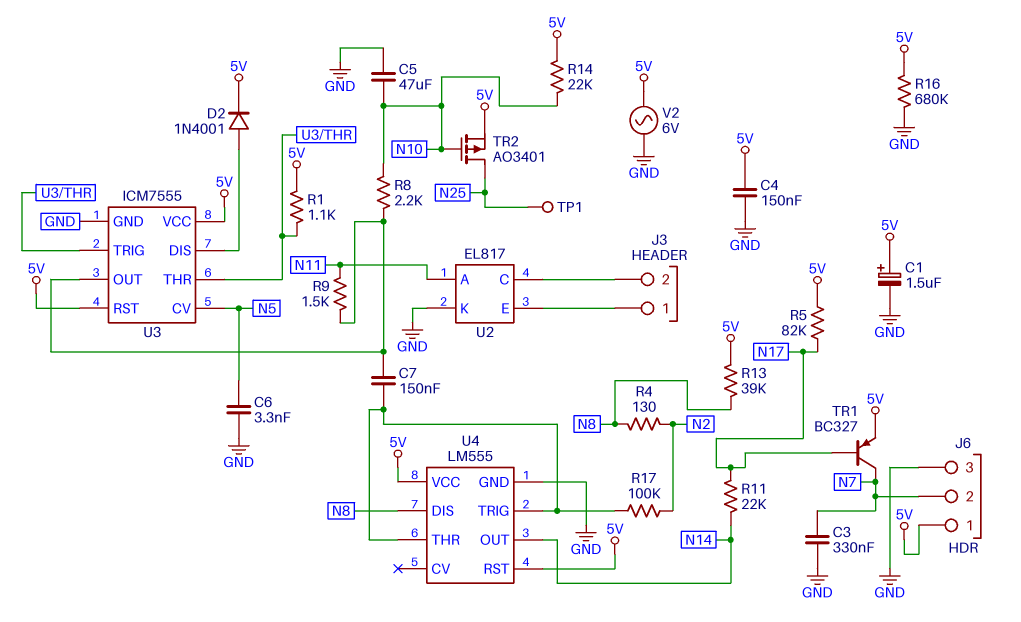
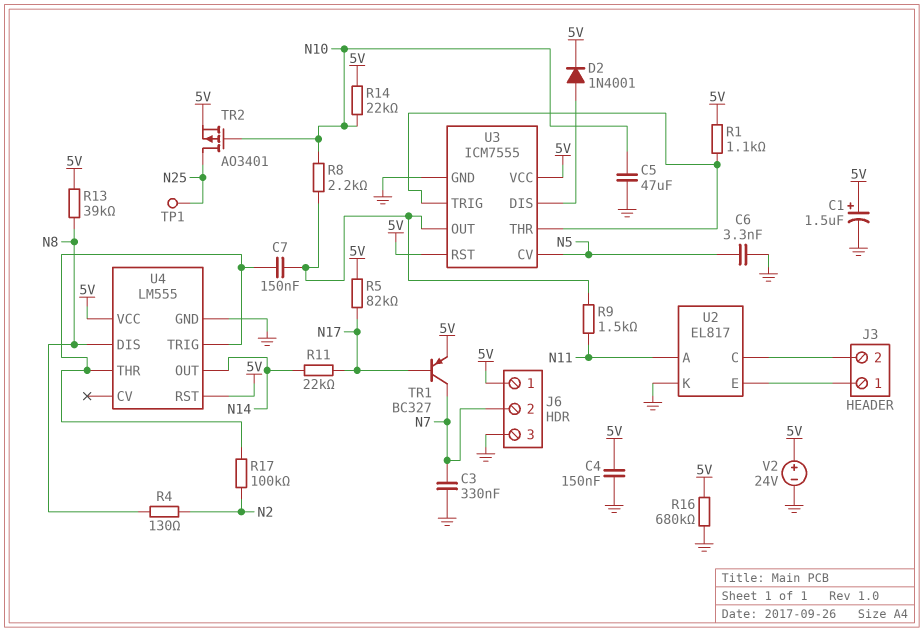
V2: AC 6V (5V, GND) -> 24V (plus 5V, minus GND)

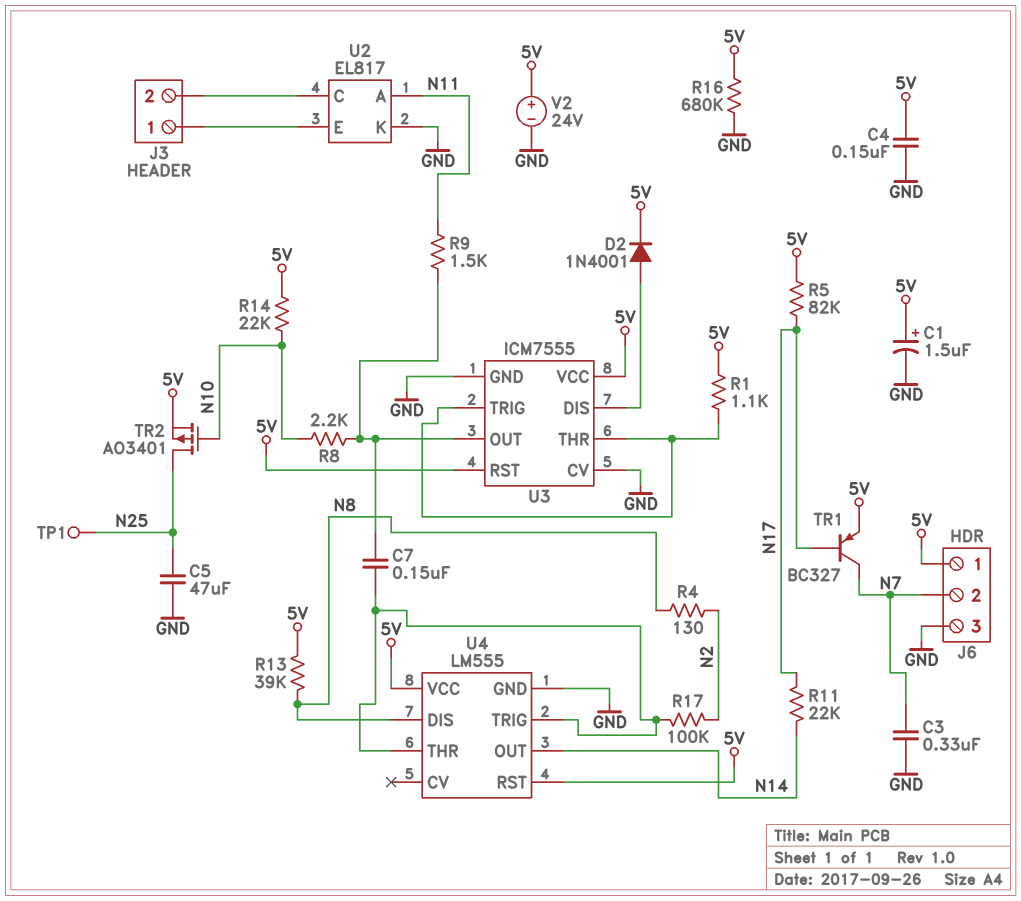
C5: 47uF (GND, N10) -> 47uF (GND, N25)
C6: 3.3nF (GND, N5) -> none
U3 pin CV: N5 -> GND

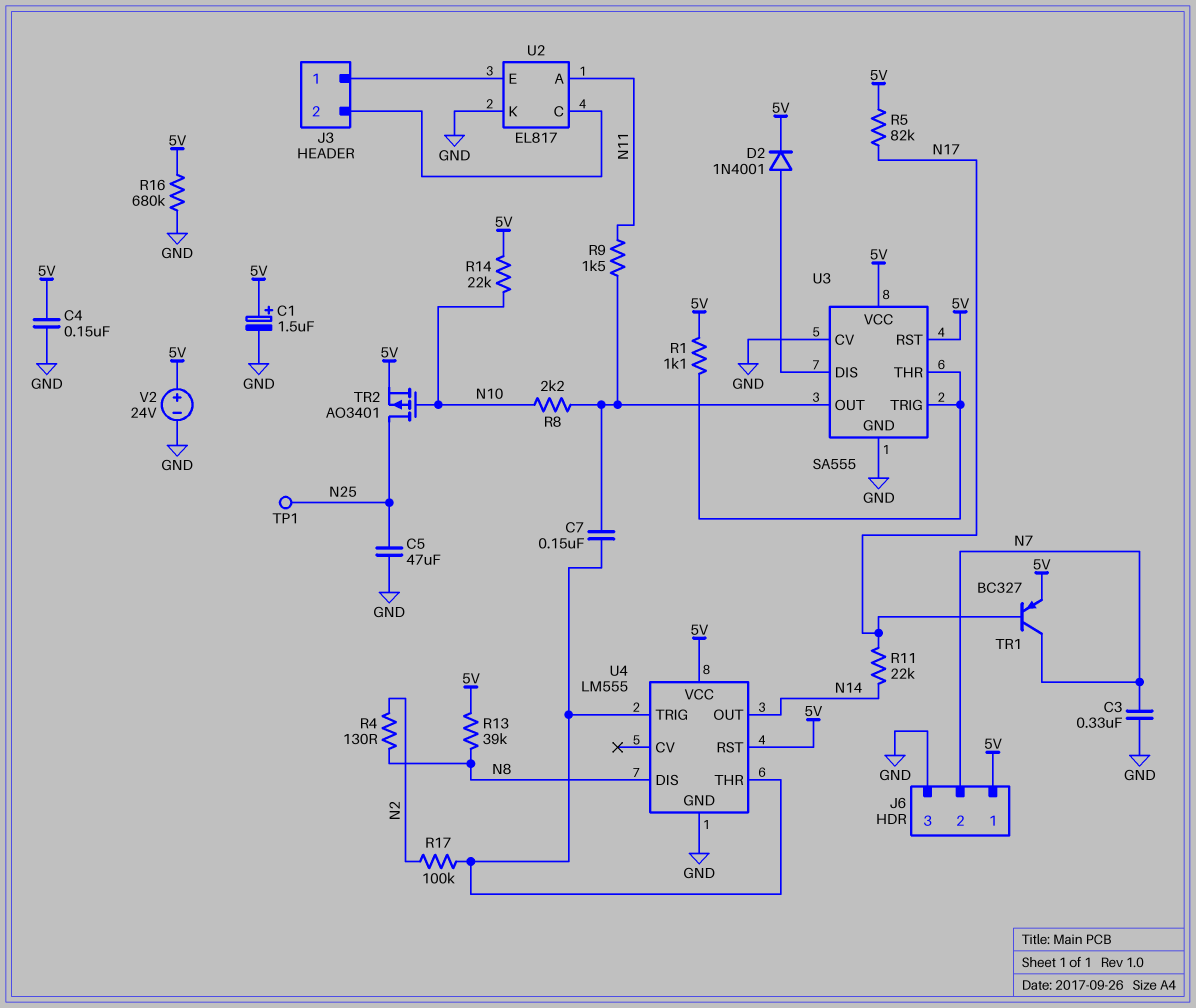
U3: ICM7555 -> SA555

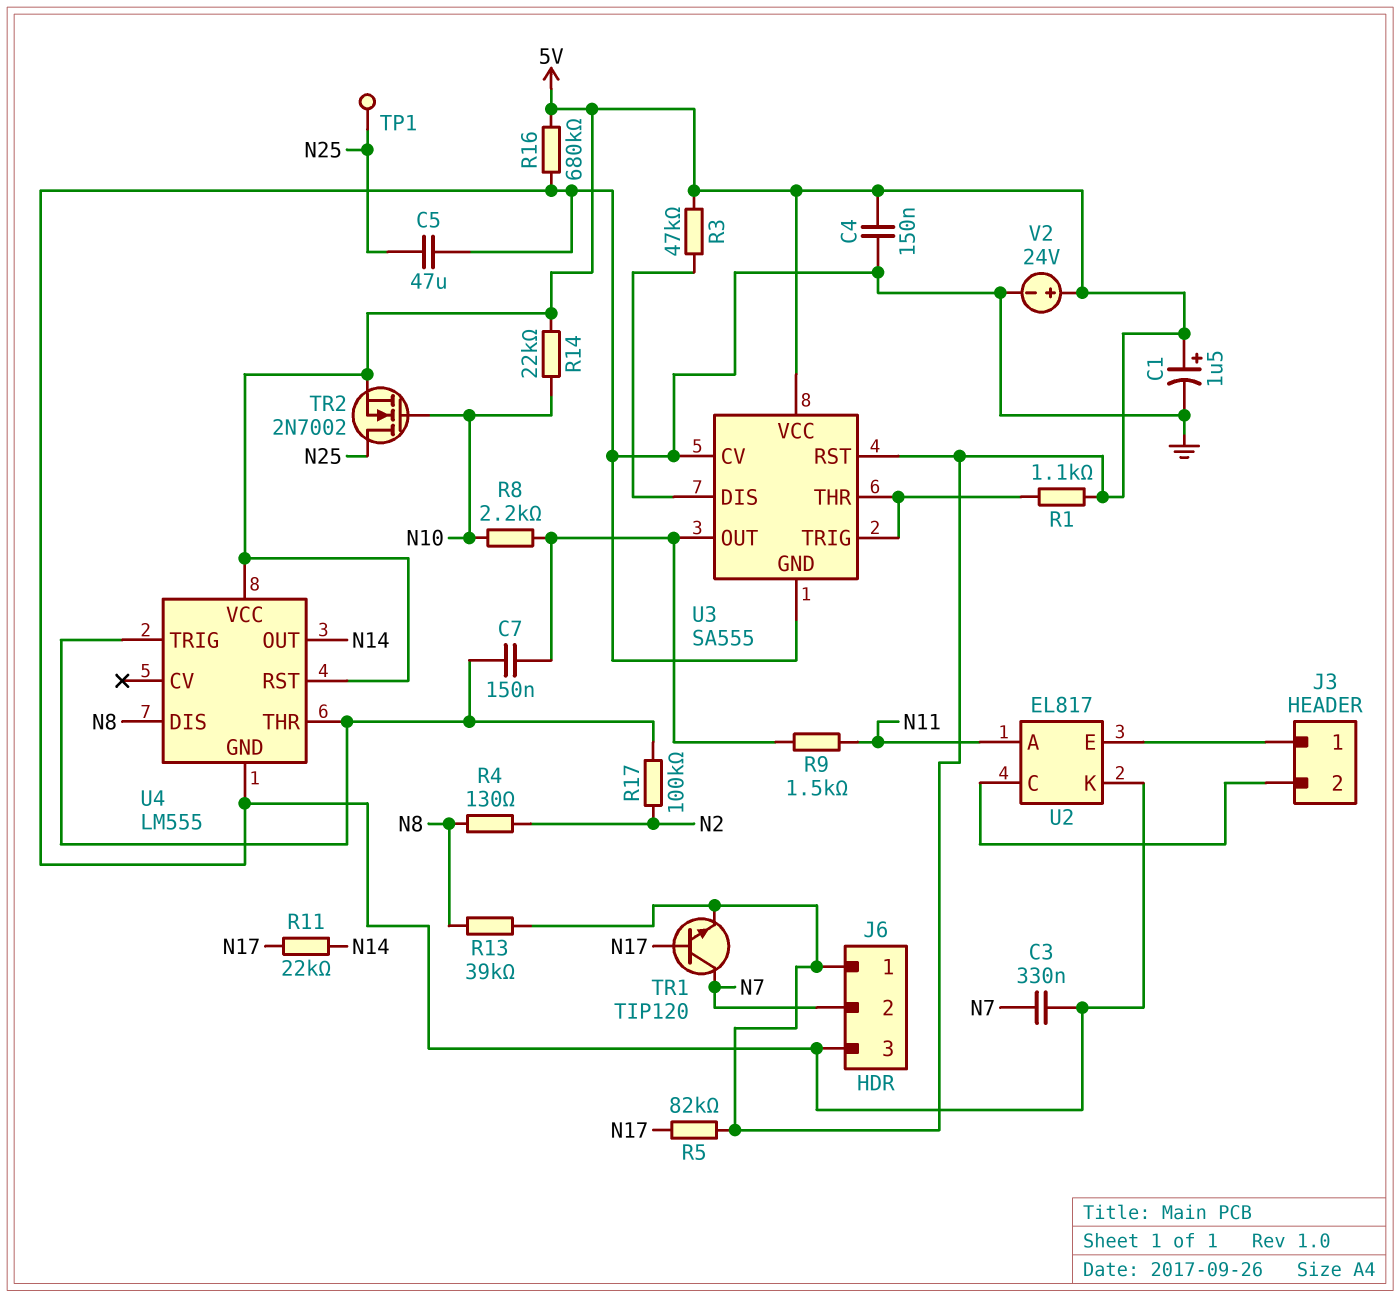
D2: diode 1N4001 (A U3/DIS, K 5V) -> none
R3: none -> 47k (5V, U3/DIS)
TR1: PNP BC327 (B N17, C N7, E 5V) -> NPN TIP120 (B N17, C N7, E 5V)
TR2: PMOS AO3401 (G N10, D N25, S 5V) -> NMOS 2N7002 (G N10, D N25, S 5V)

